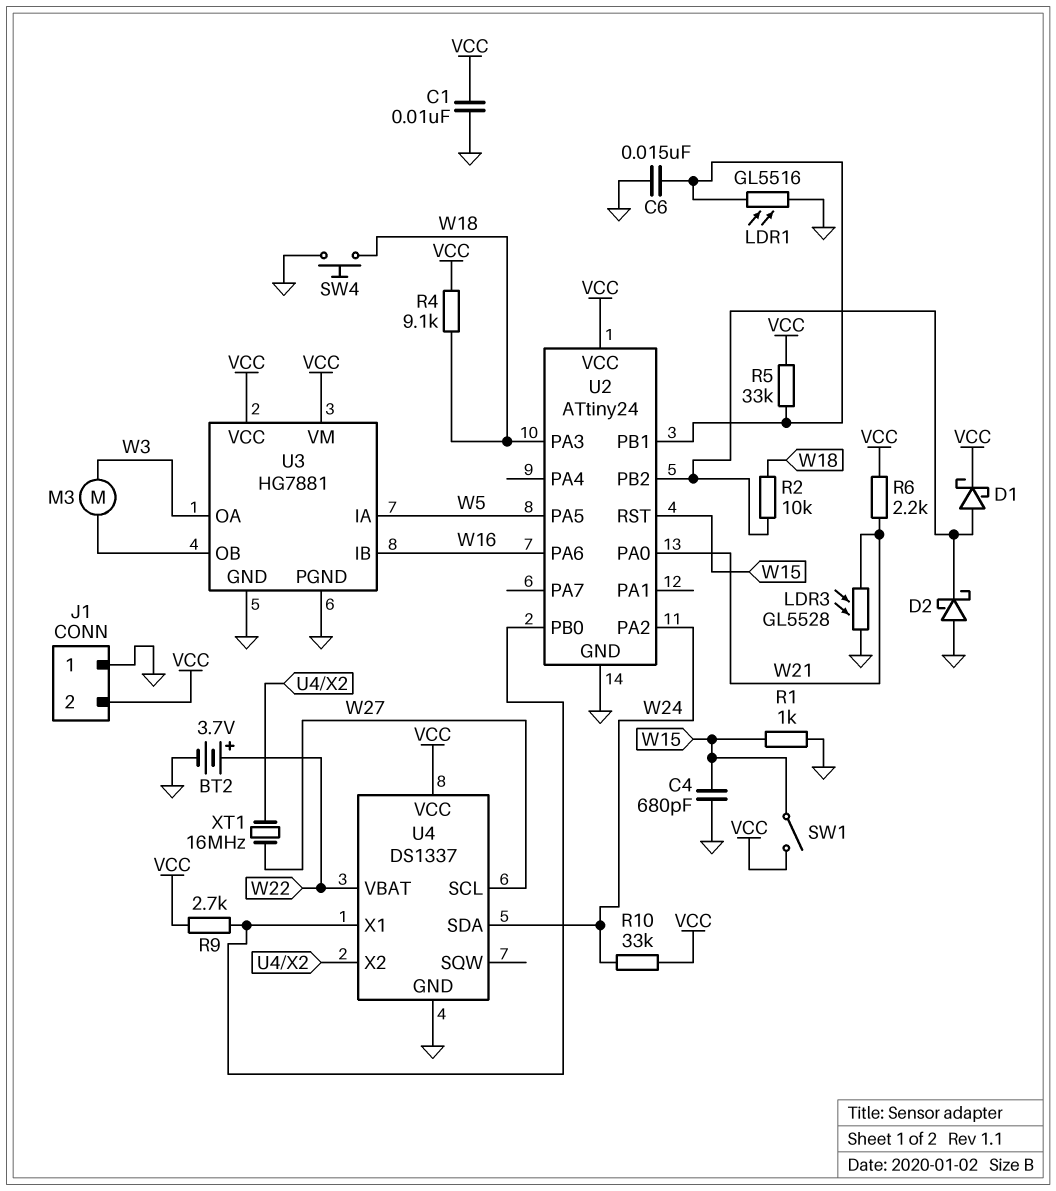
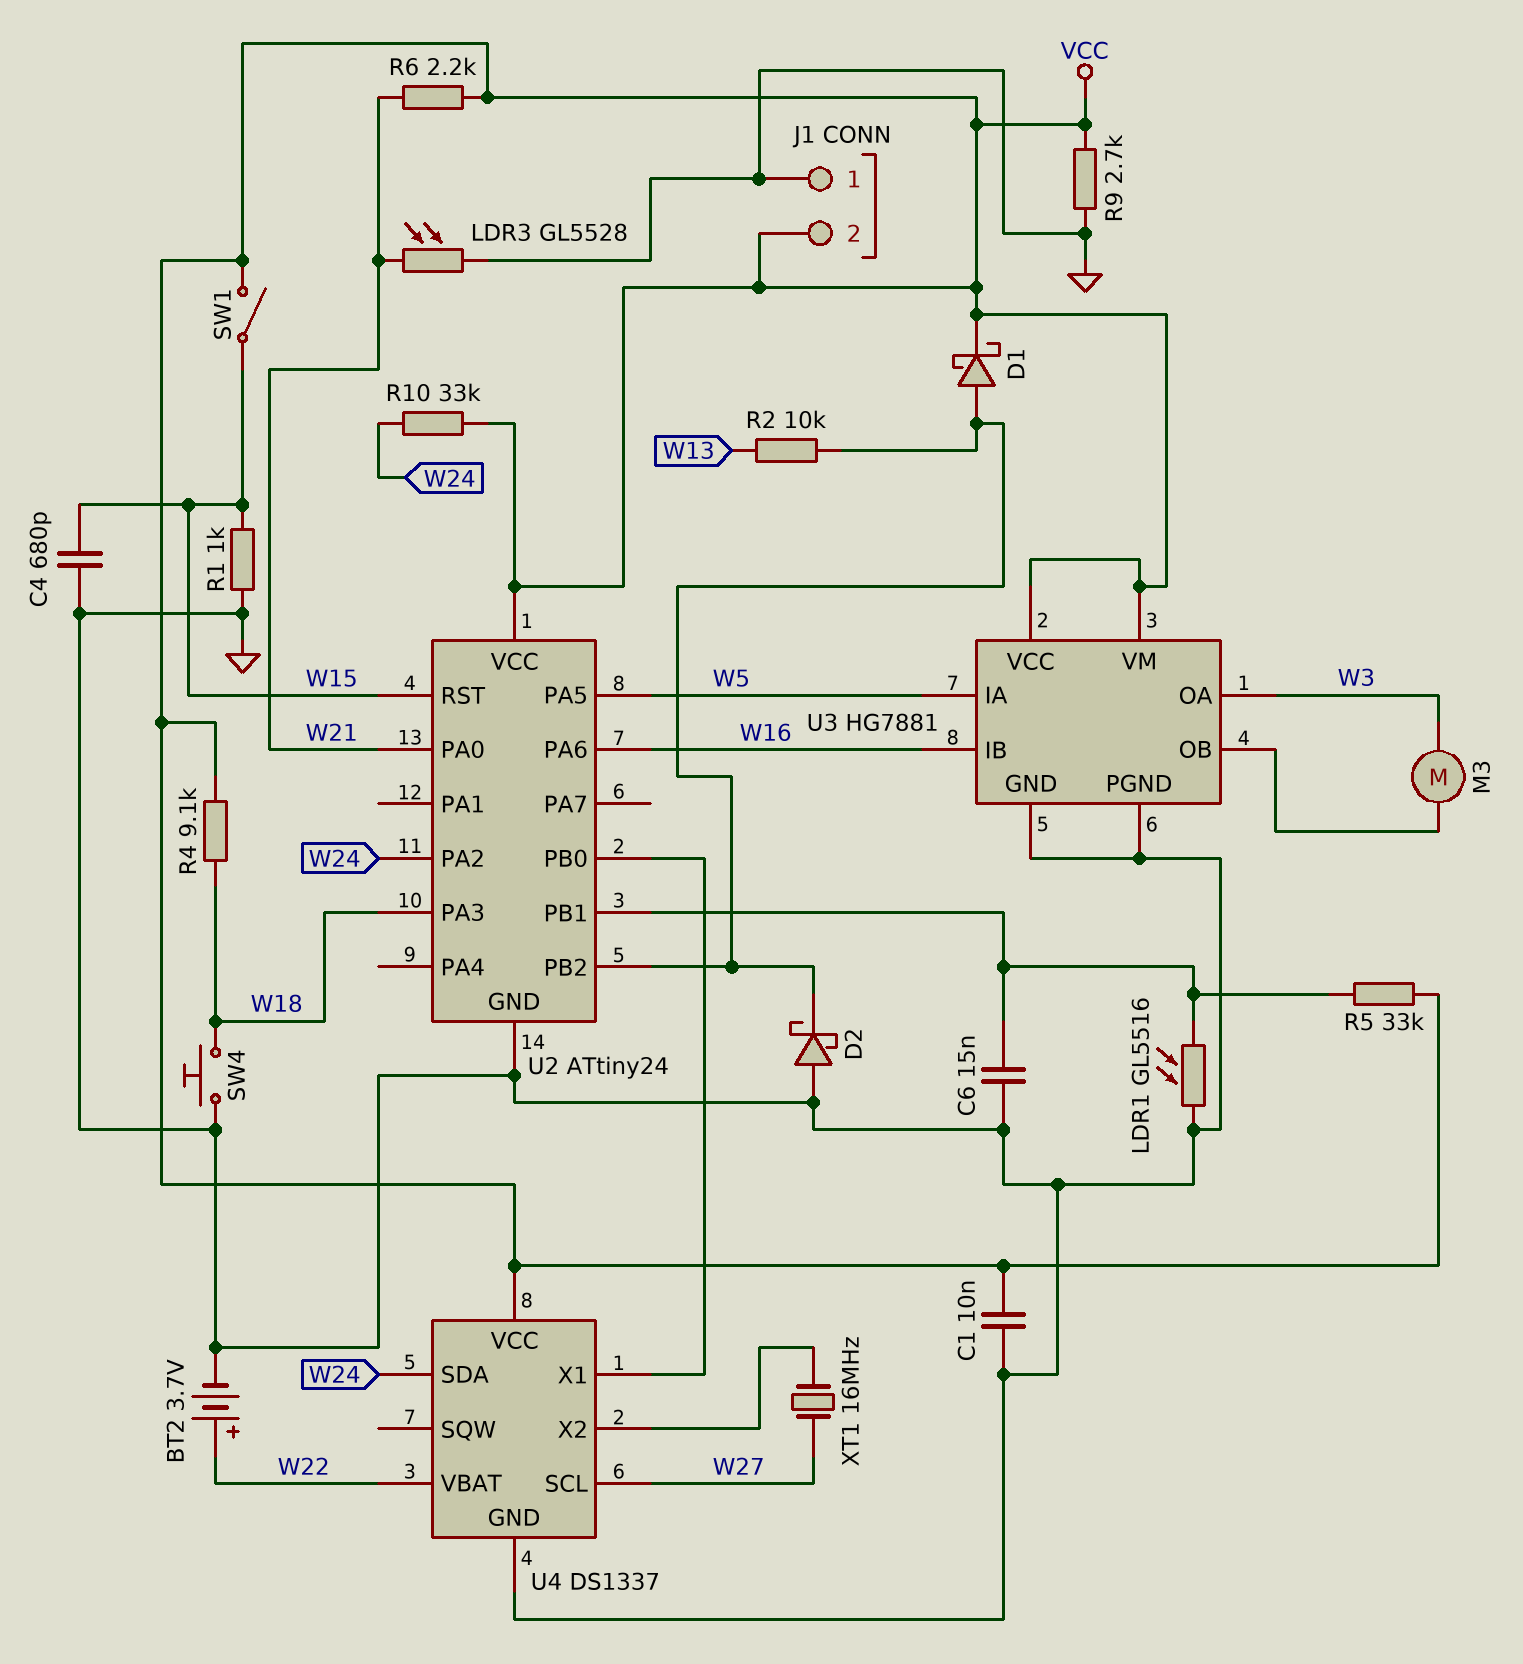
R2: 10k (U2/PB2, W18) -> 10k (U2/PB2, W13)
R9: 2.7k (U2/PB0, VCC) -> 2.7k (GND, VCC)

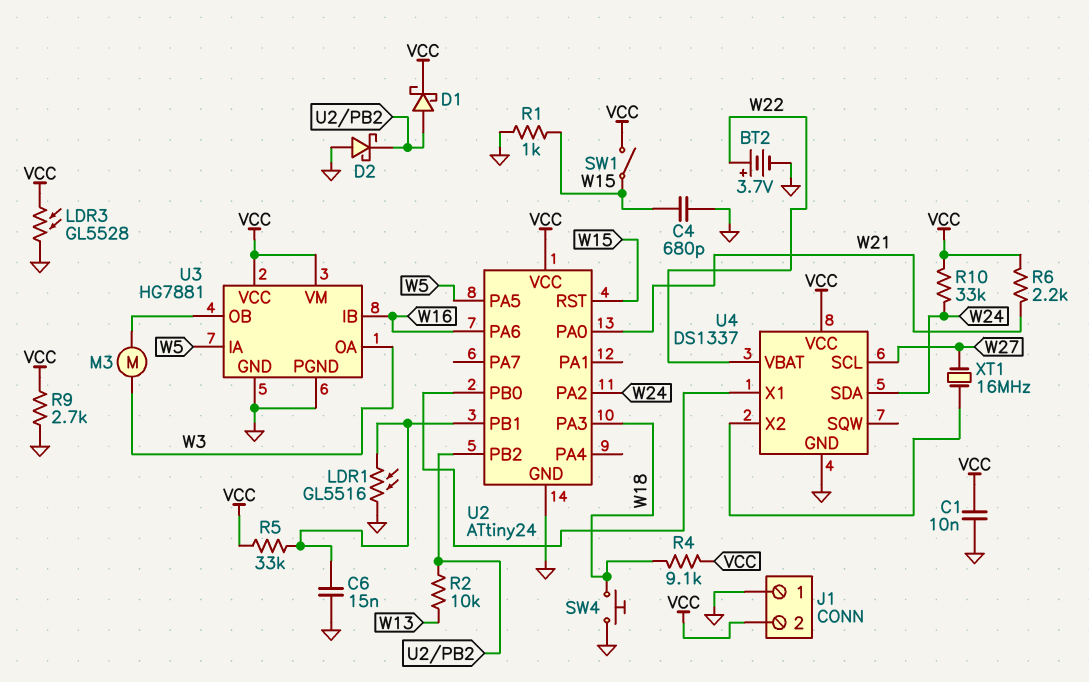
LDR3: GL5528 (GND, W21) -> GL5528 (GND, VCC)

